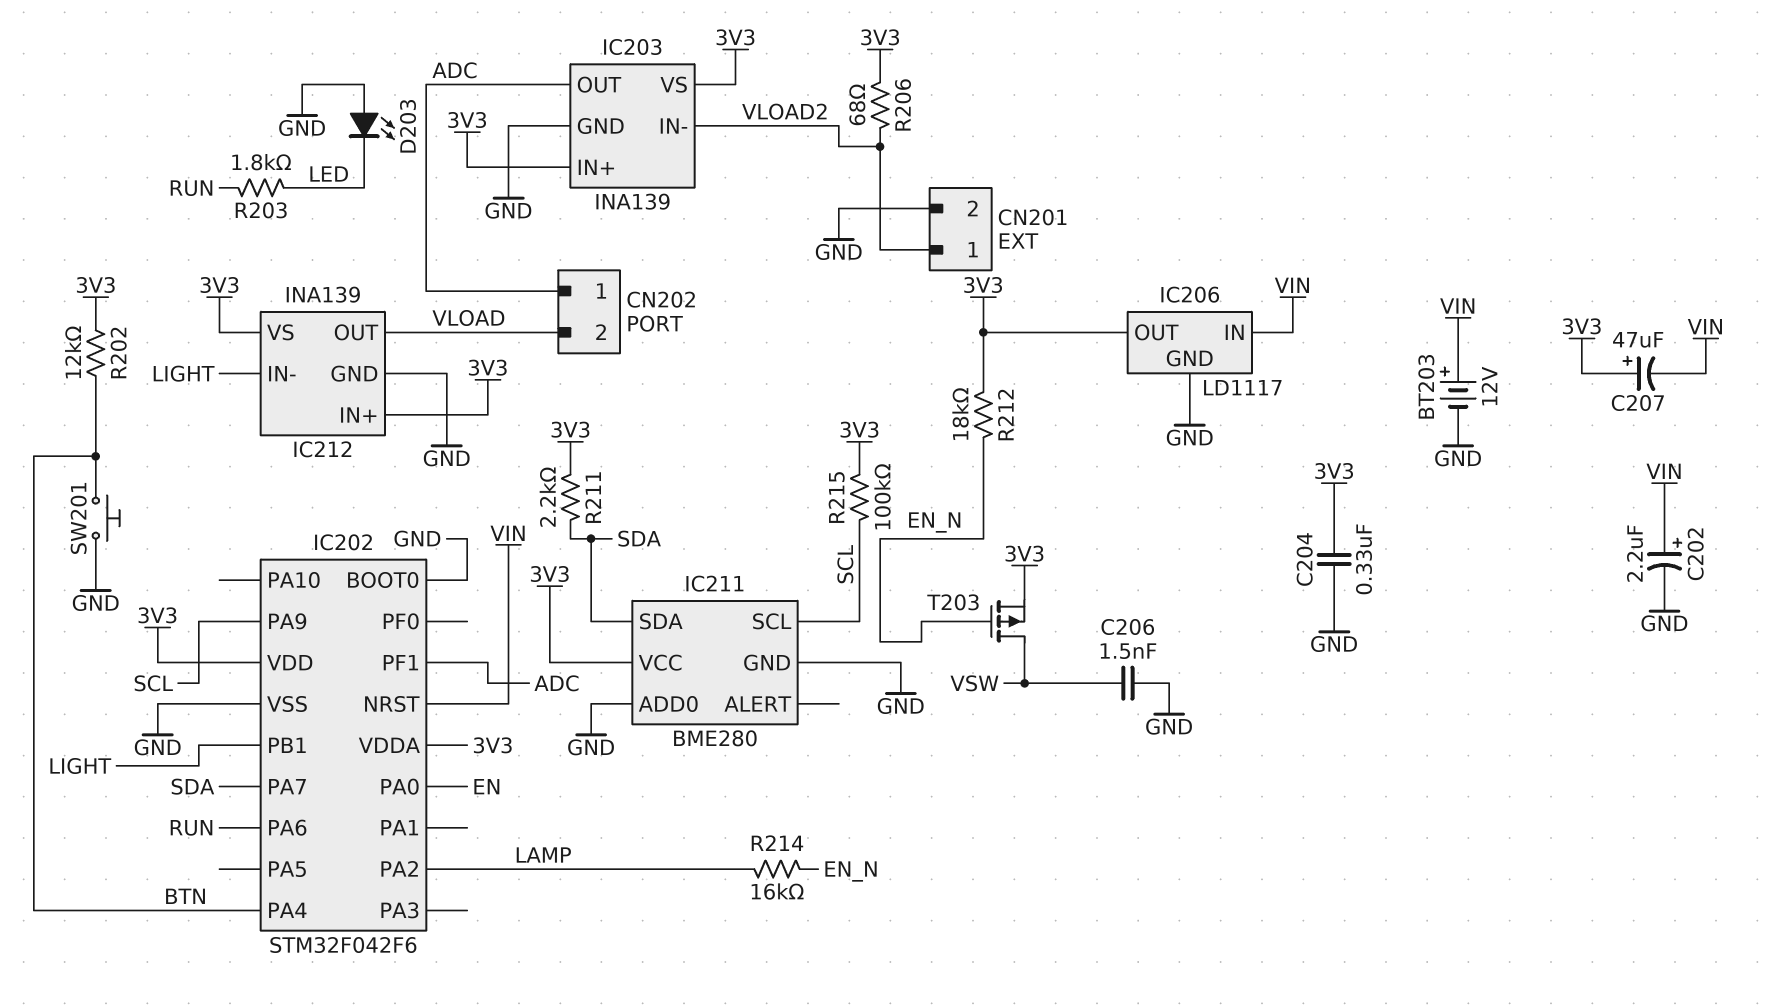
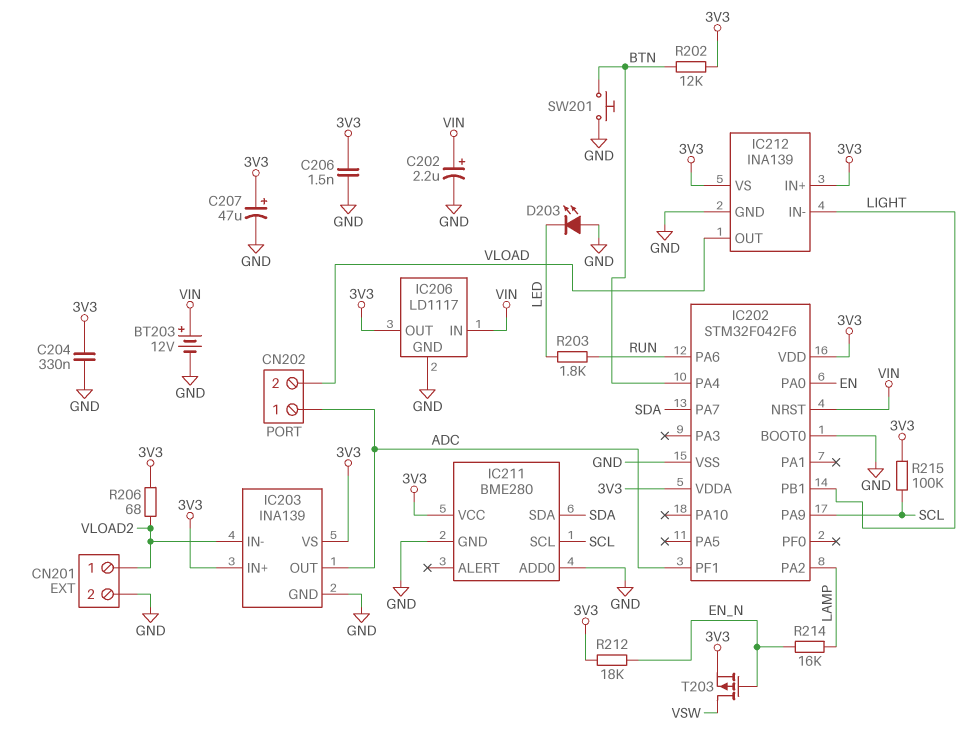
C206: 1.5nF (GND, VSW) -> 1.5nF (3V3, GND)
C207: 47uF (plus 3V3, minus VIN) -> 47uF (plus 3V3, minus GND)
R211: 2.2k (3V3, SDA) -> none

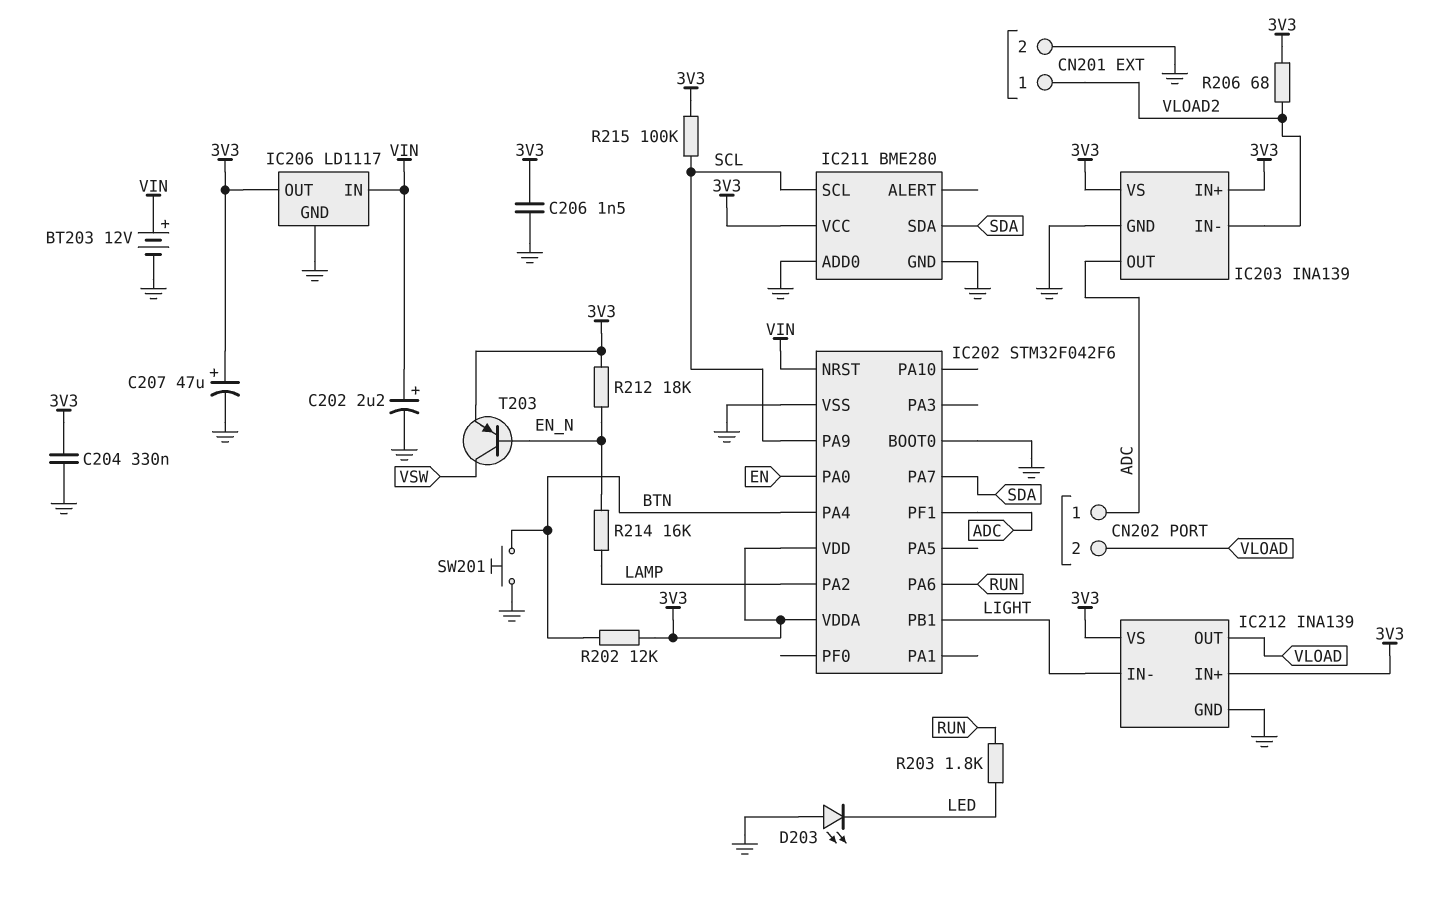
T203: PMOS (G EN_N, D VSW, S 3V3) -> PNP (B EN_N, C VSW, E 3V3)

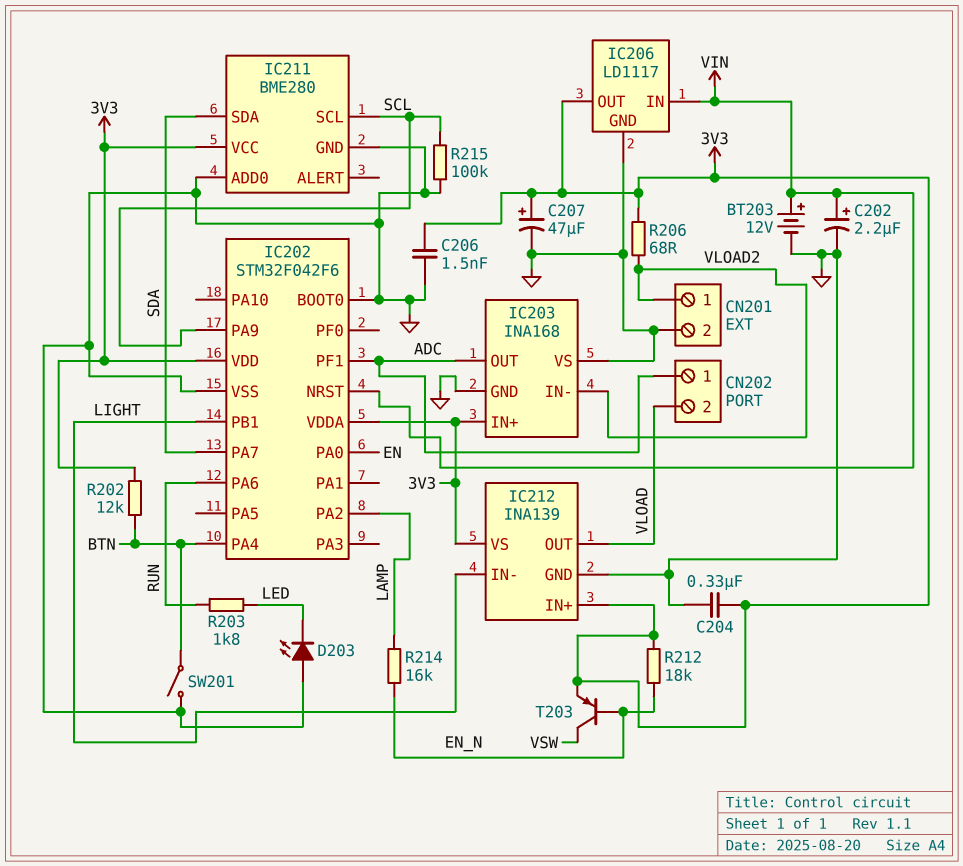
IC203: INA139 -> INA168
IC203 pin VS: 3V3 -> GND
R215: 100k (3V3, SCL) -> 100k (GND, SCL)
SW201: button (BTN, GND) -> switch (BTN, GND)

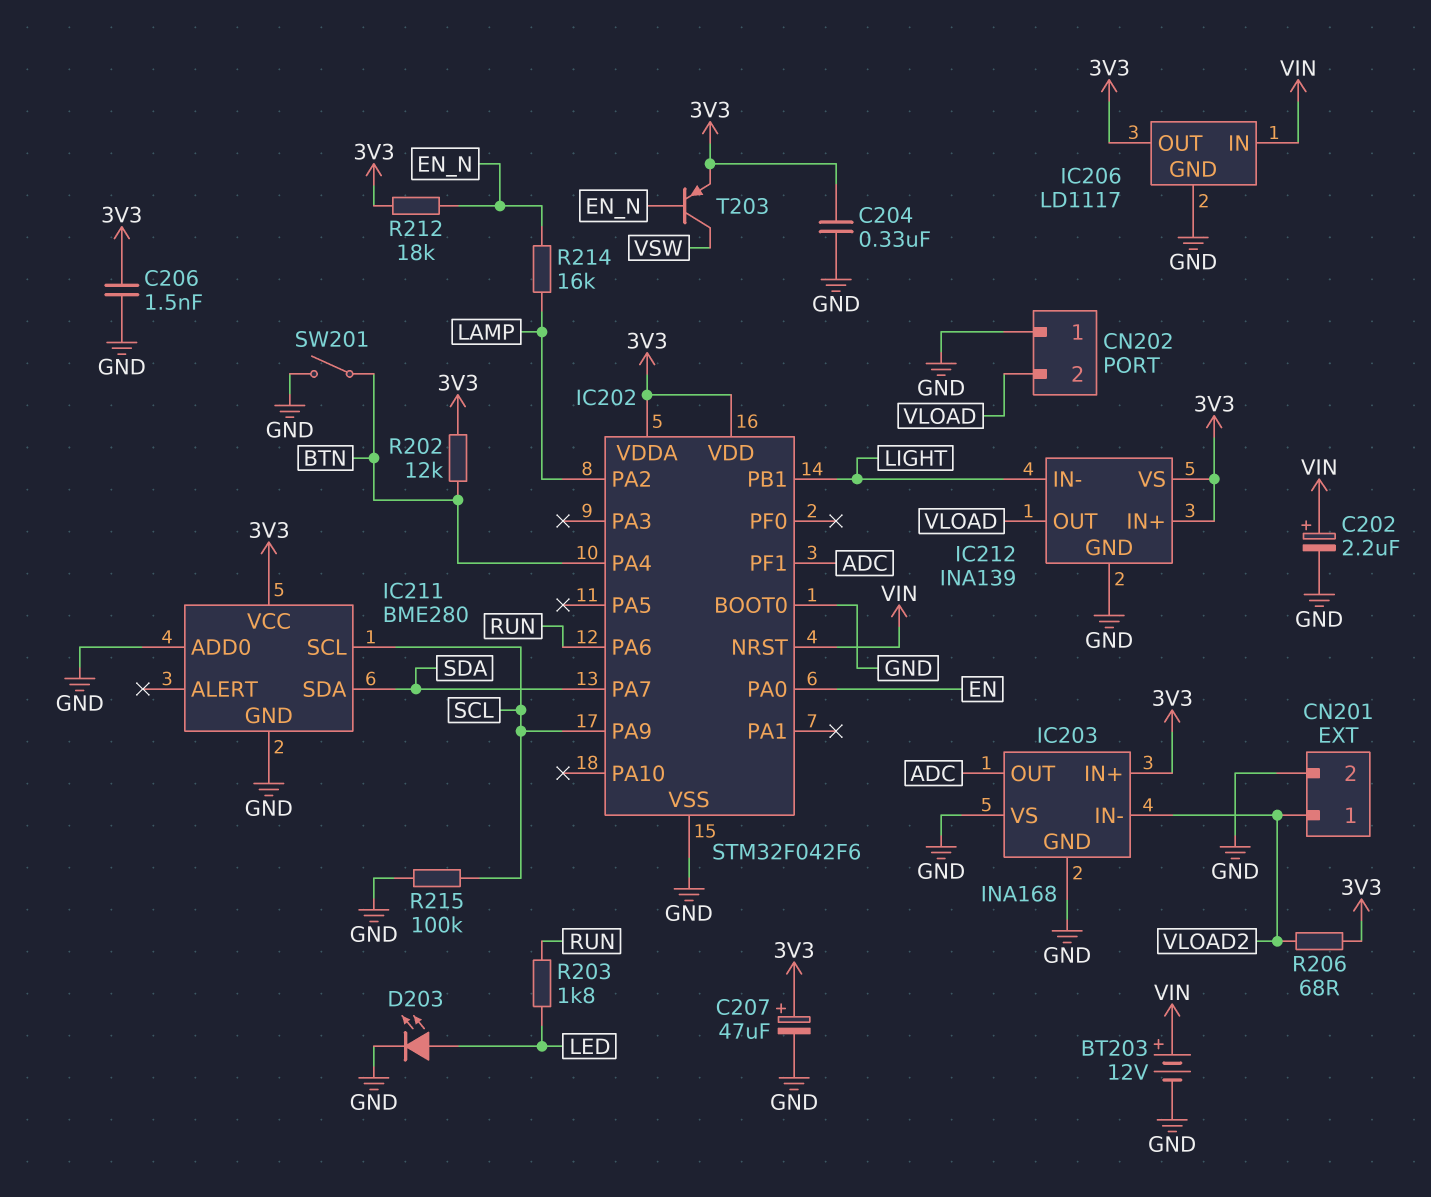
CN202 pin 1: ADC -> GND
D203: LED (A GND, K LED) -> LED (A LED, K GND)

